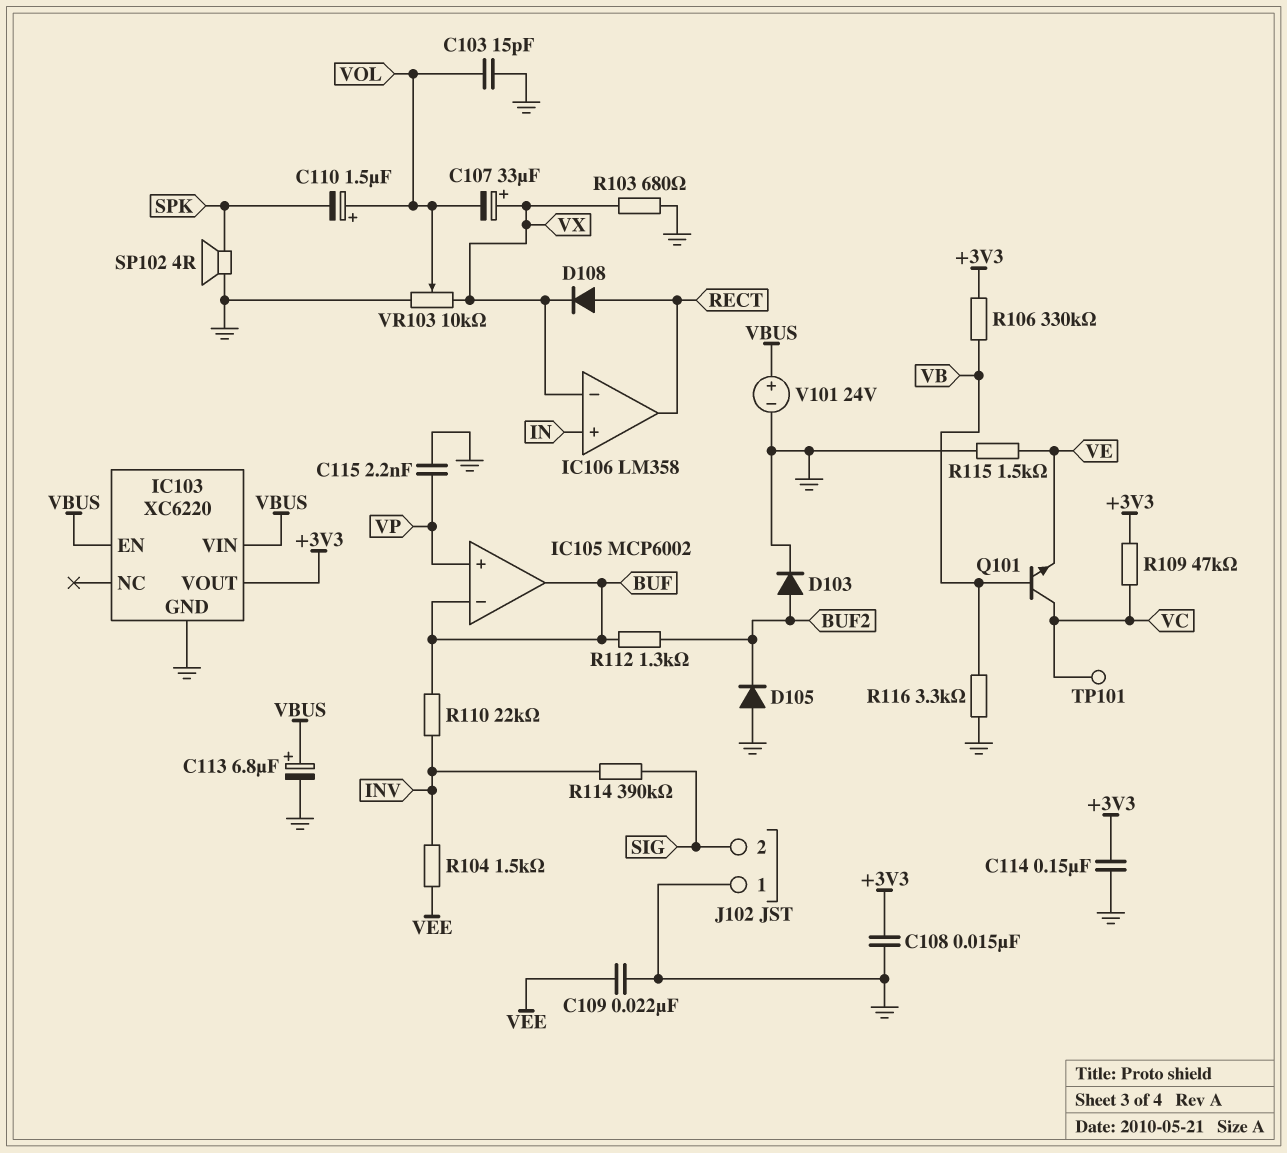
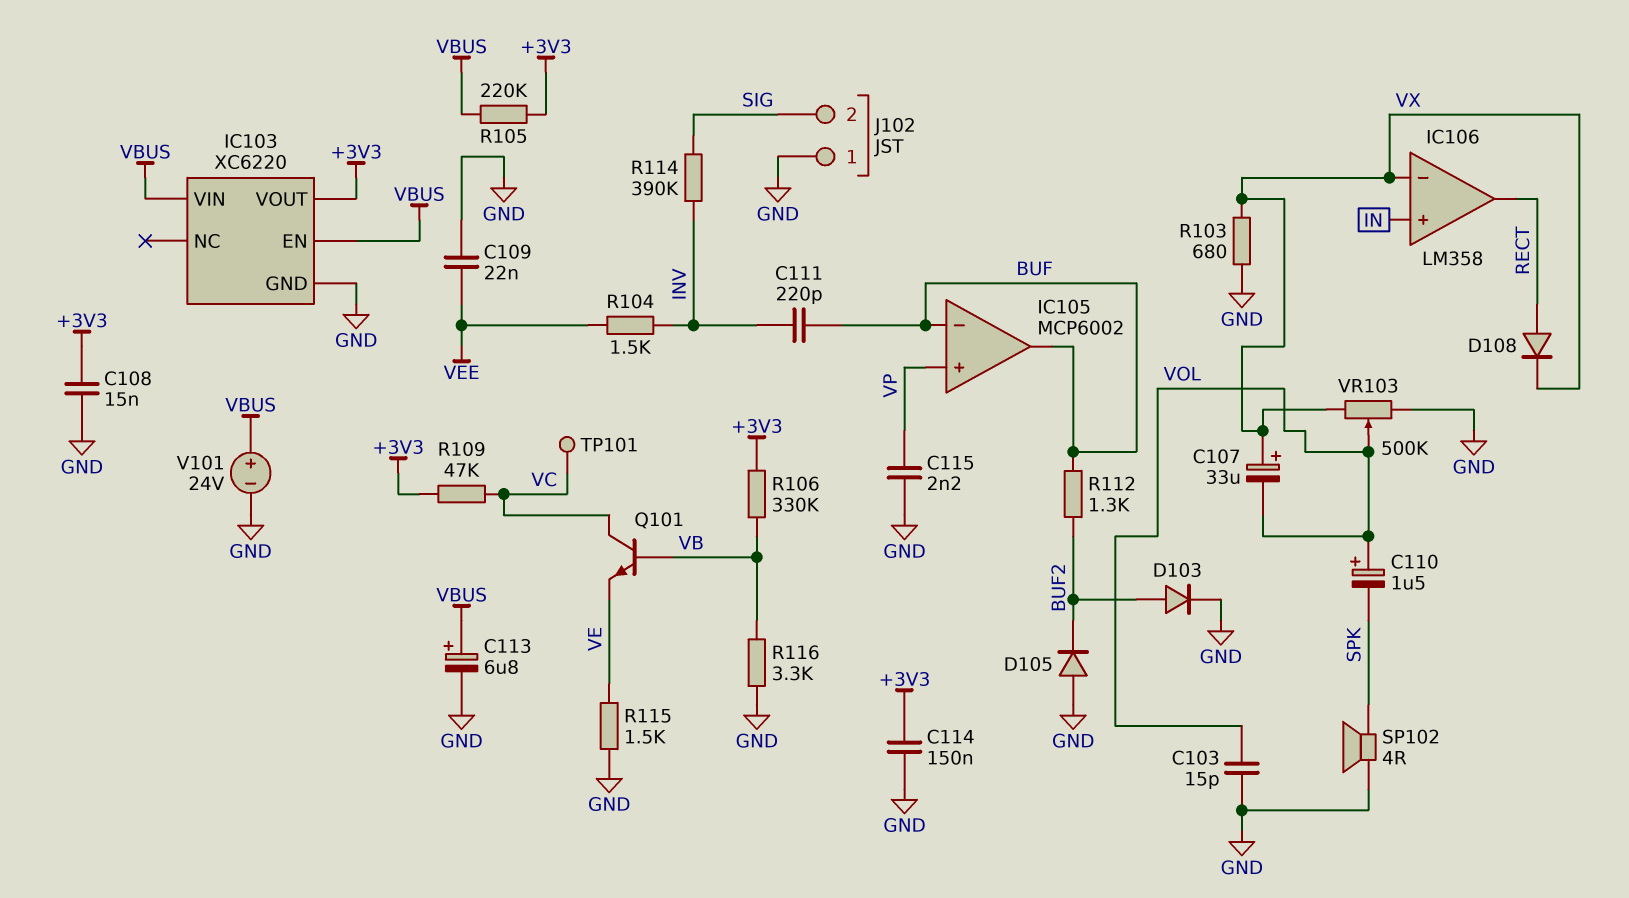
C111: none -> 220pF (BUF, INV)
R105: none -> 220k (+3V3, VBUS)
R110: 22k (BUF, INV) -> none
VR103: 10k (GND, VX, wiper VOL) -> 500k (GND, VX, wiper VOL)

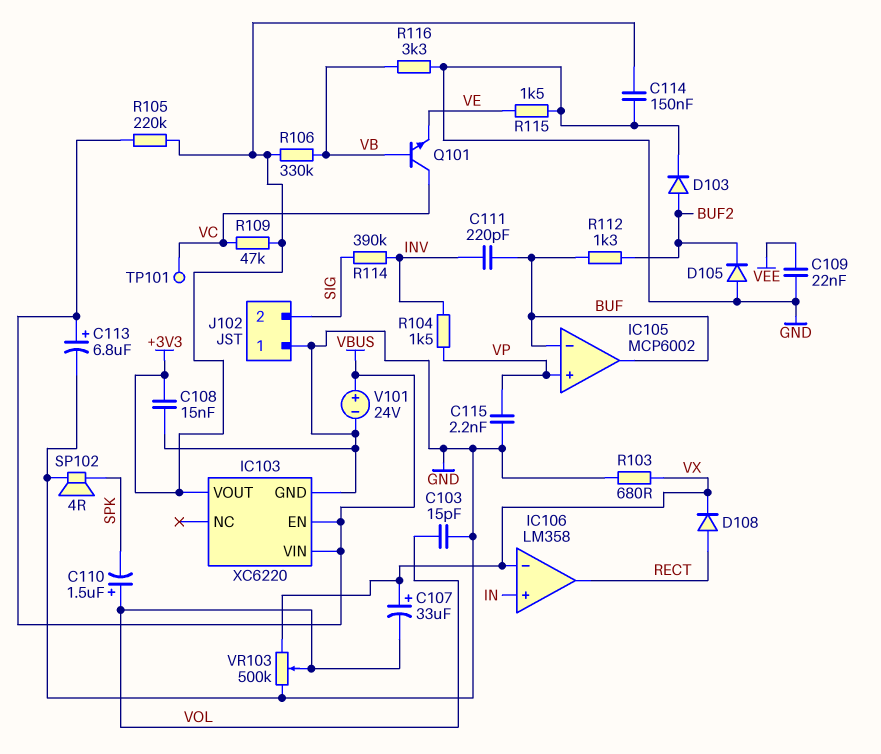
R104: 1.5k (INV, VEE) -> 1.5k (INV, VP)

